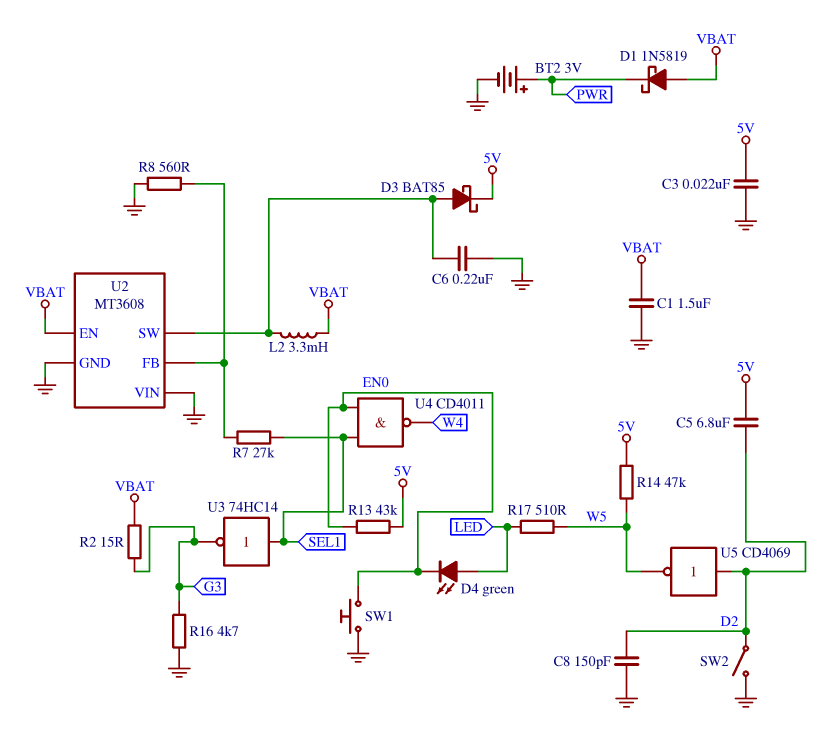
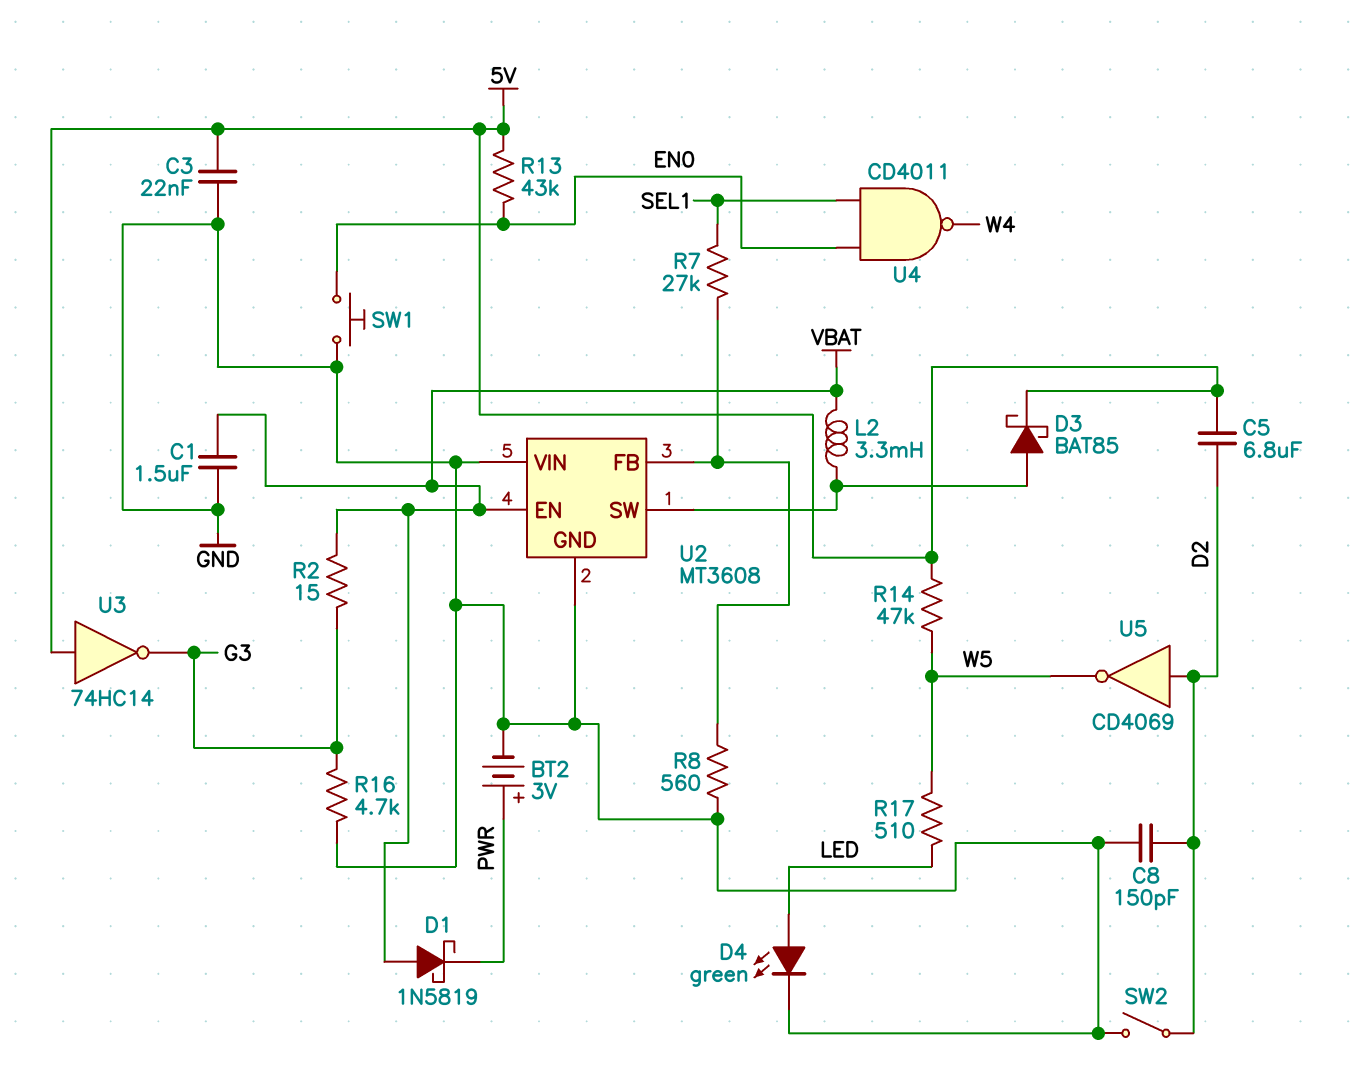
C6: 220nF (GND, U2/SW) -> none
D4: LED green (A LED, K EN0) -> LED green (A LED, K GND)
U3: NOT 74HC14 (in SEL1, out G3) -> NOT 74HC14 (in 5V, out G3)

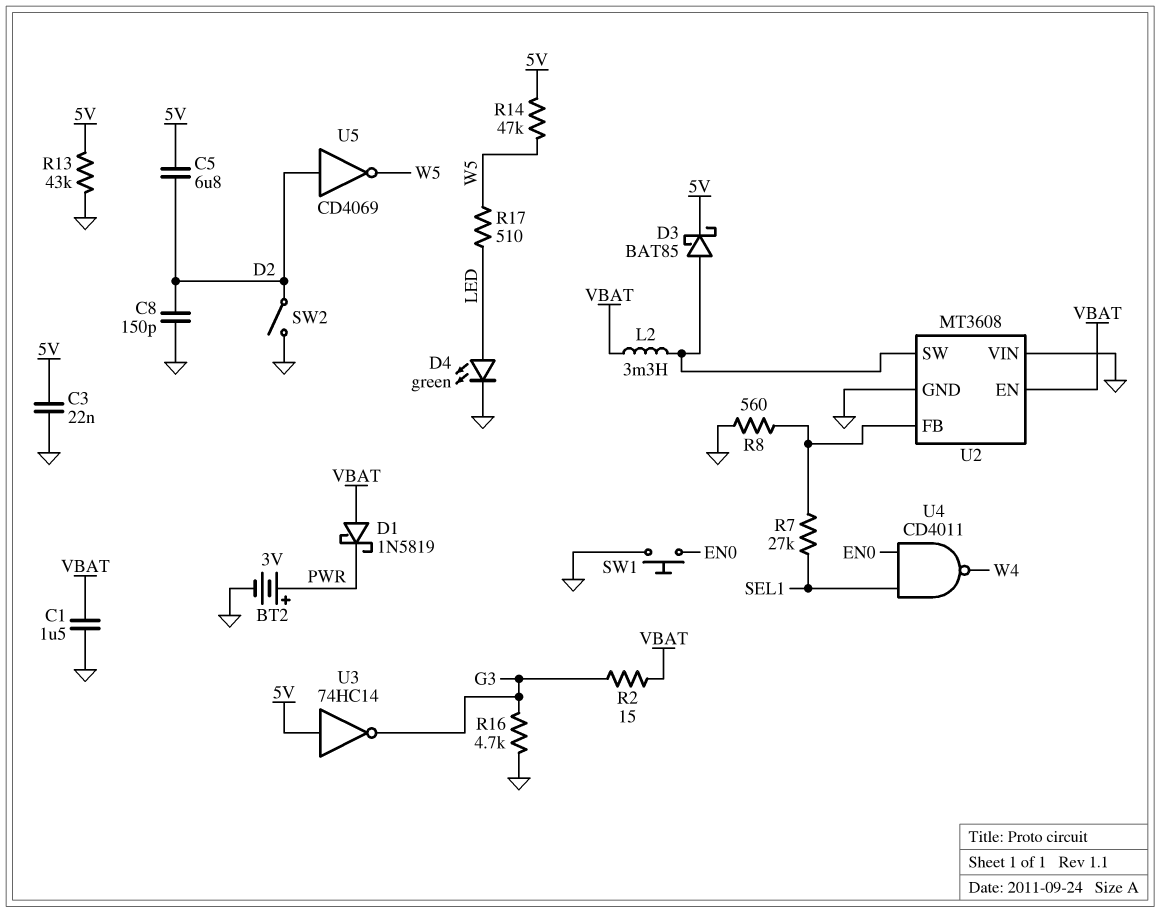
R13: 43k (5V, EN0) -> 43k (5V, GND)

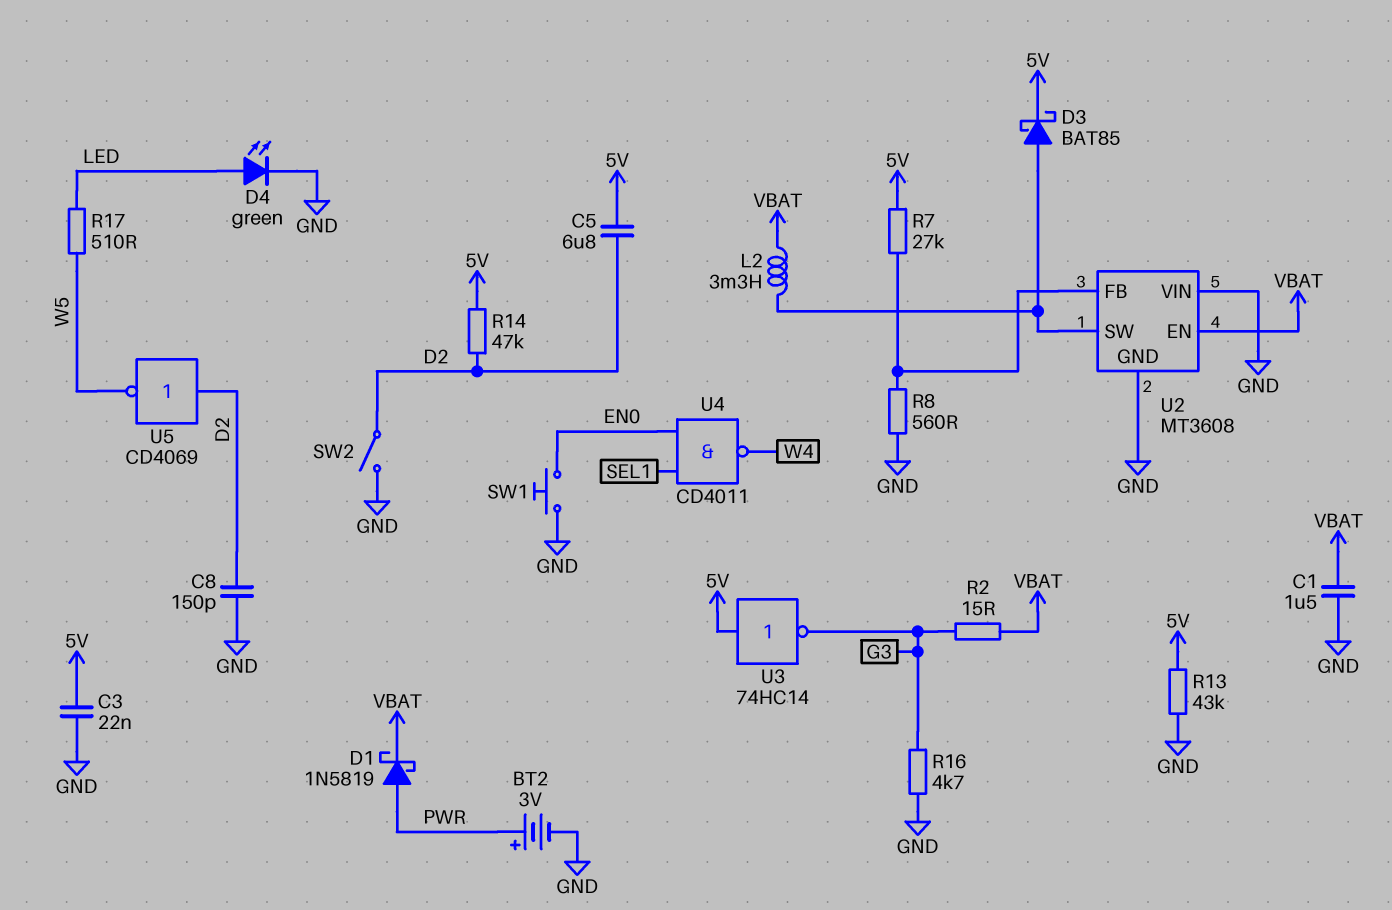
D1: schottky 1N5819 (A VBAT, K PWR) -> schottky 1N5819 (A PWR, K VBAT)
R7: 27k (SEL1, U2/FB) -> 27k (5V, U2/FB)
R14: 47k (5V, W5) -> 47k (5V, D2)

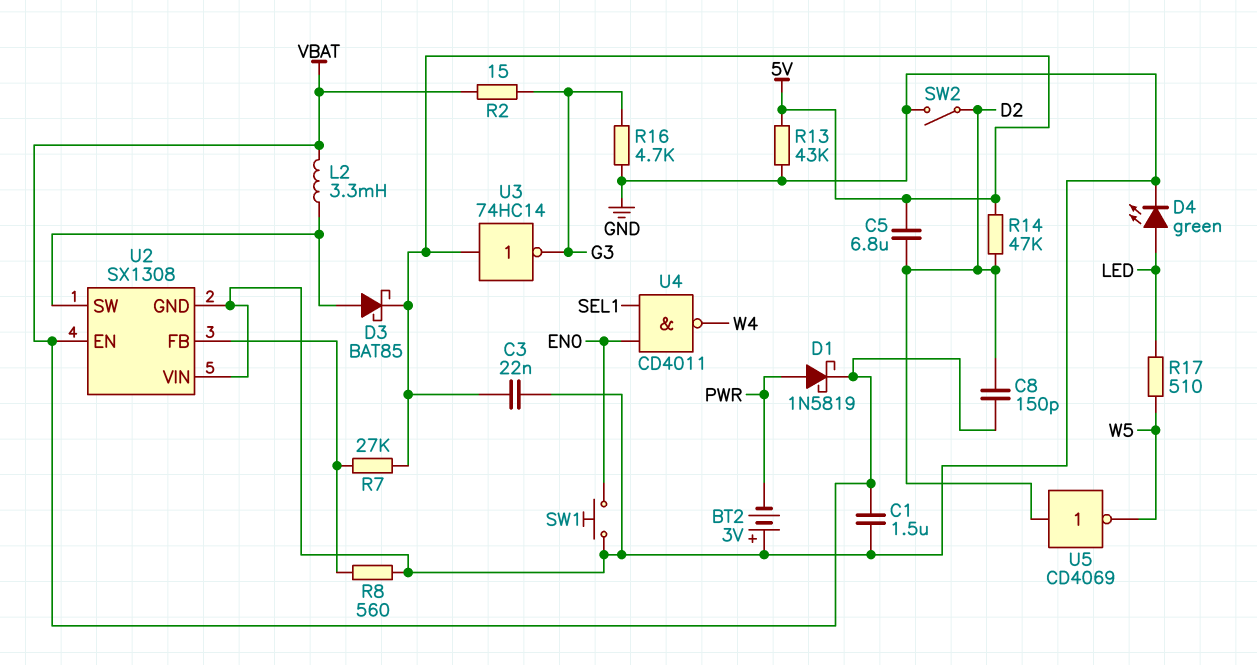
BT2: 3V (plus PWR, minus GND) -> 3V (plus GND, minus PWR)
C8: 150pF (D2, GND) -> 150pF (D2, VBAT)
U2: MT3608 -> SX1308

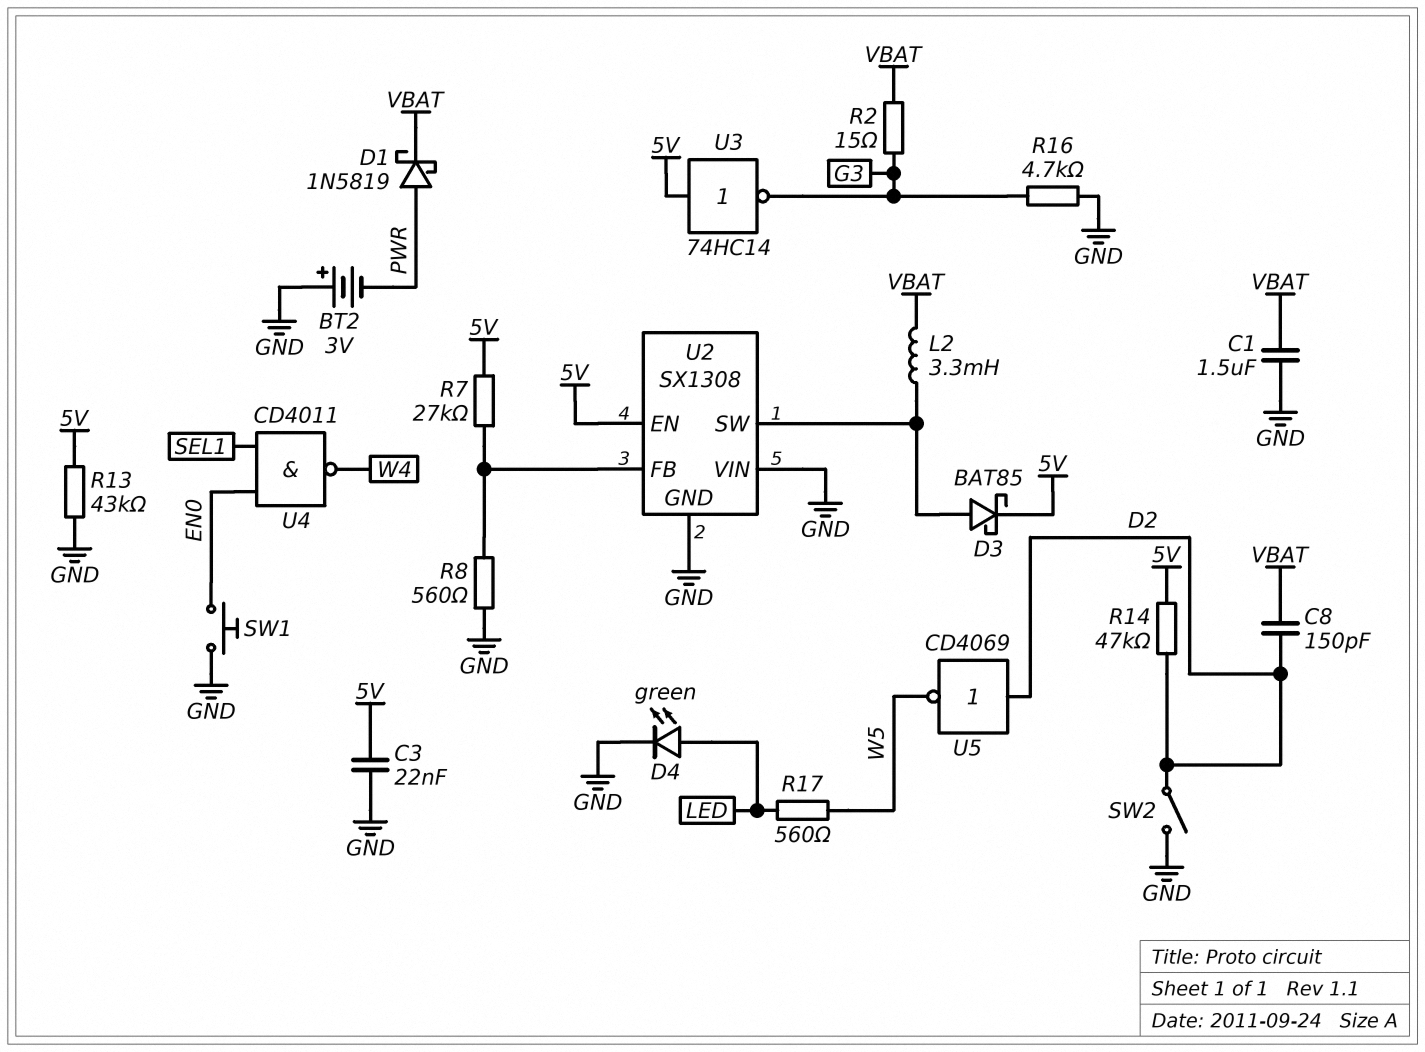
C5: 6.8uF (5V, D2) -> none
R17: 510 (LED, W5) -> 560 (LED, W5)
U2 pin EN: VBAT -> 5V

